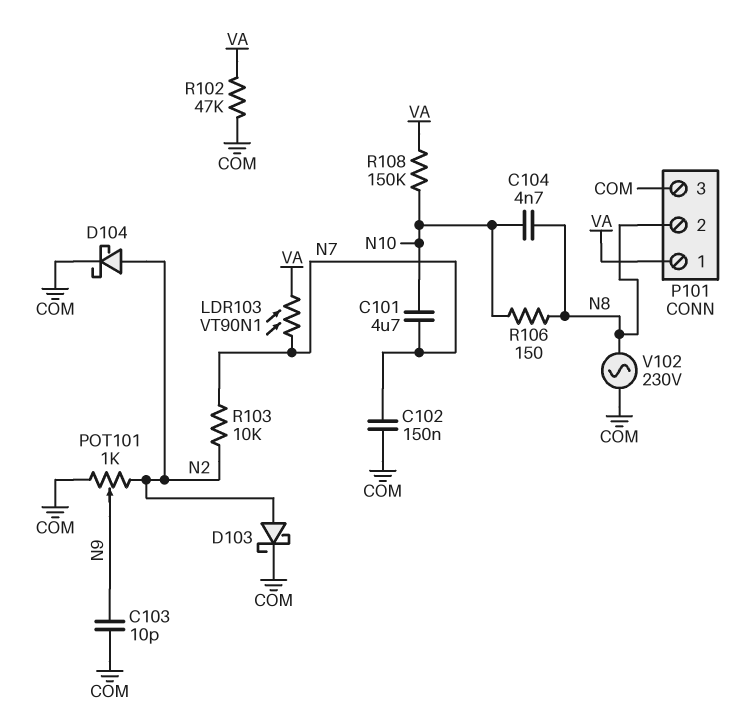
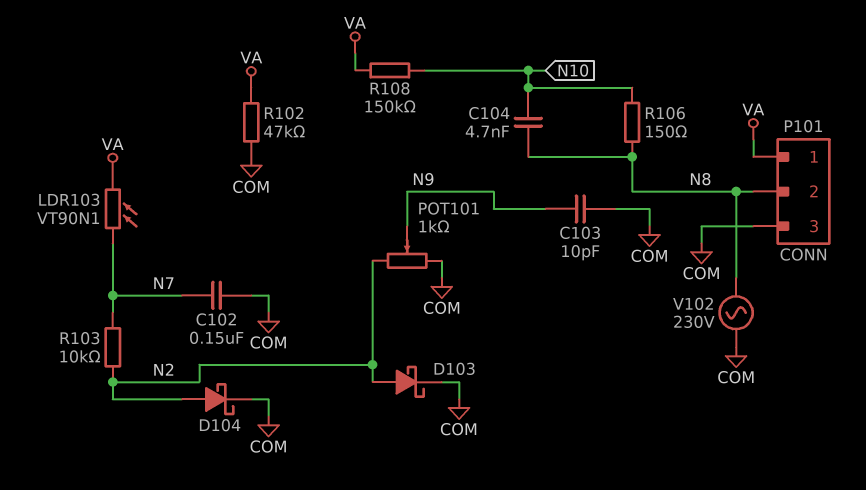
C101: 4.7uF (N7, N10) -> none

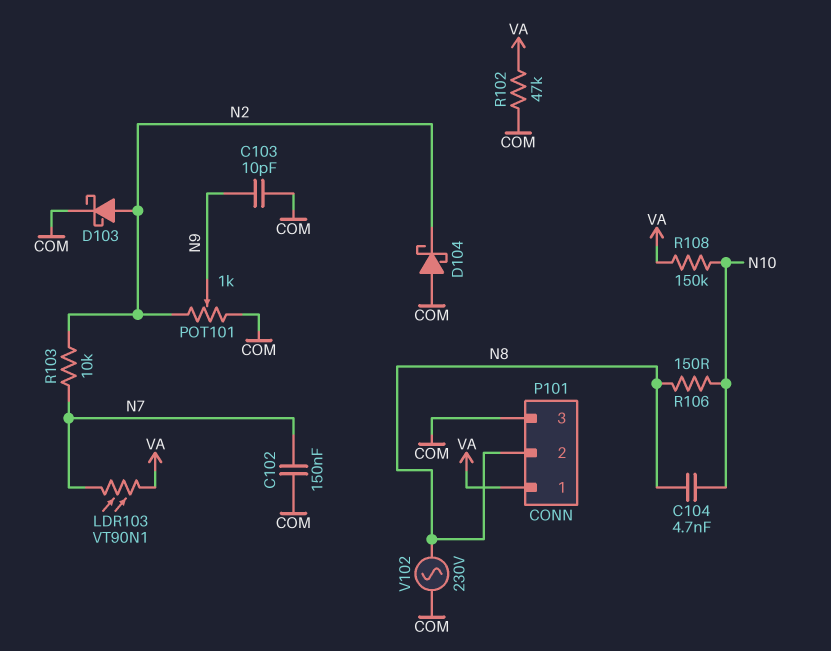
D104: schottky (A N2, K COM) -> schottky (A COM, K N2)

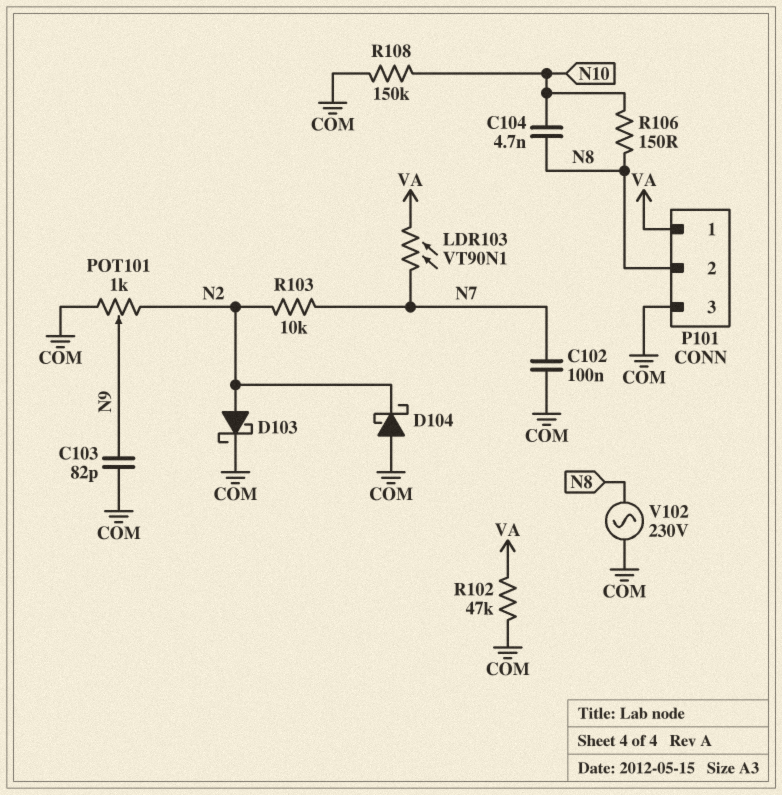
C102: 150nF (COM, N7) -> 100nF (COM, N7)
C103: 10pF (COM, N9) -> 82pF (COM, N9)
R108: 150k (N10, VA) -> 150k (COM, N10)

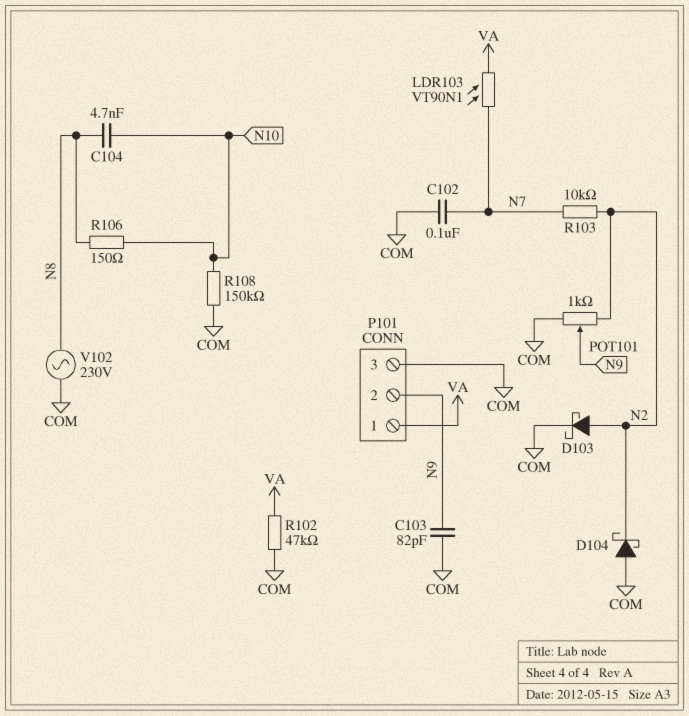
P101 pin 2: N8 -> N9

